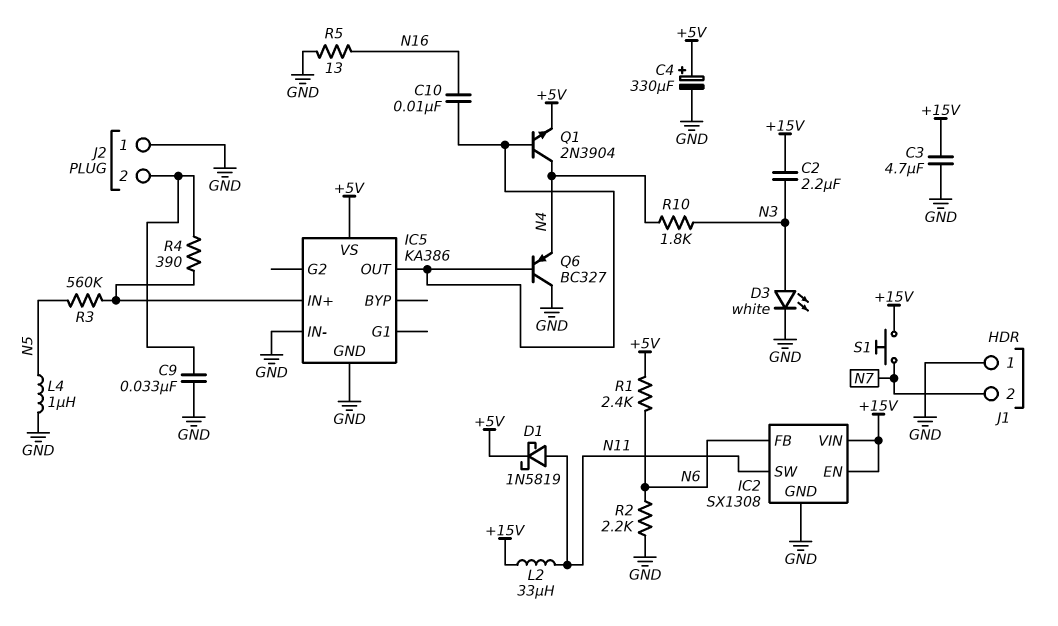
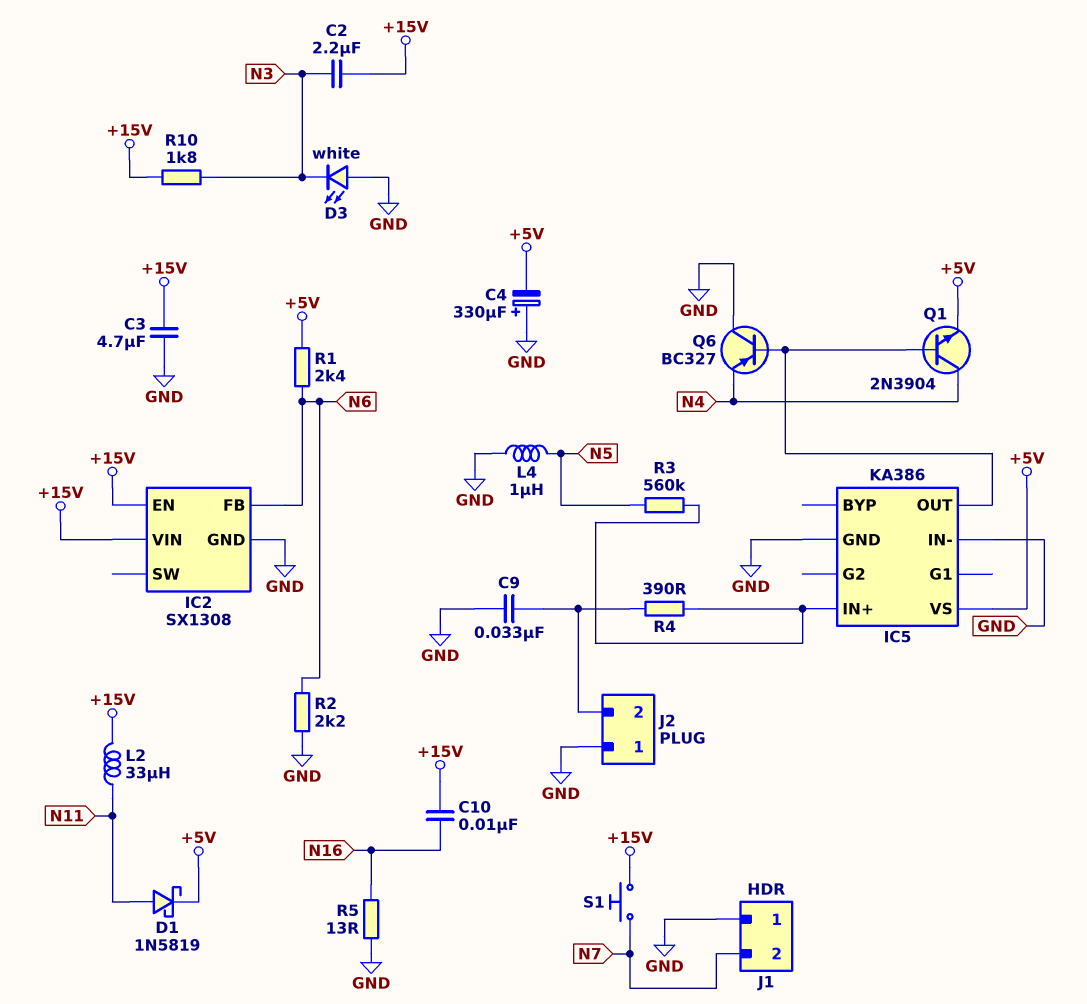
C4: 330uF (plus +5V, minus GND) -> 330uF (plus GND, minus +5V)
C10: 10nF (IC5/OUT, N16) -> 10nF (+15V, N16)
D3: LED white (A N3, K GND) -> LED white (A GND, K N3)
IC2 pin SW: N11 -> none
R10: 1.8k (N3, N4) -> 1.8k (+15V, N3)

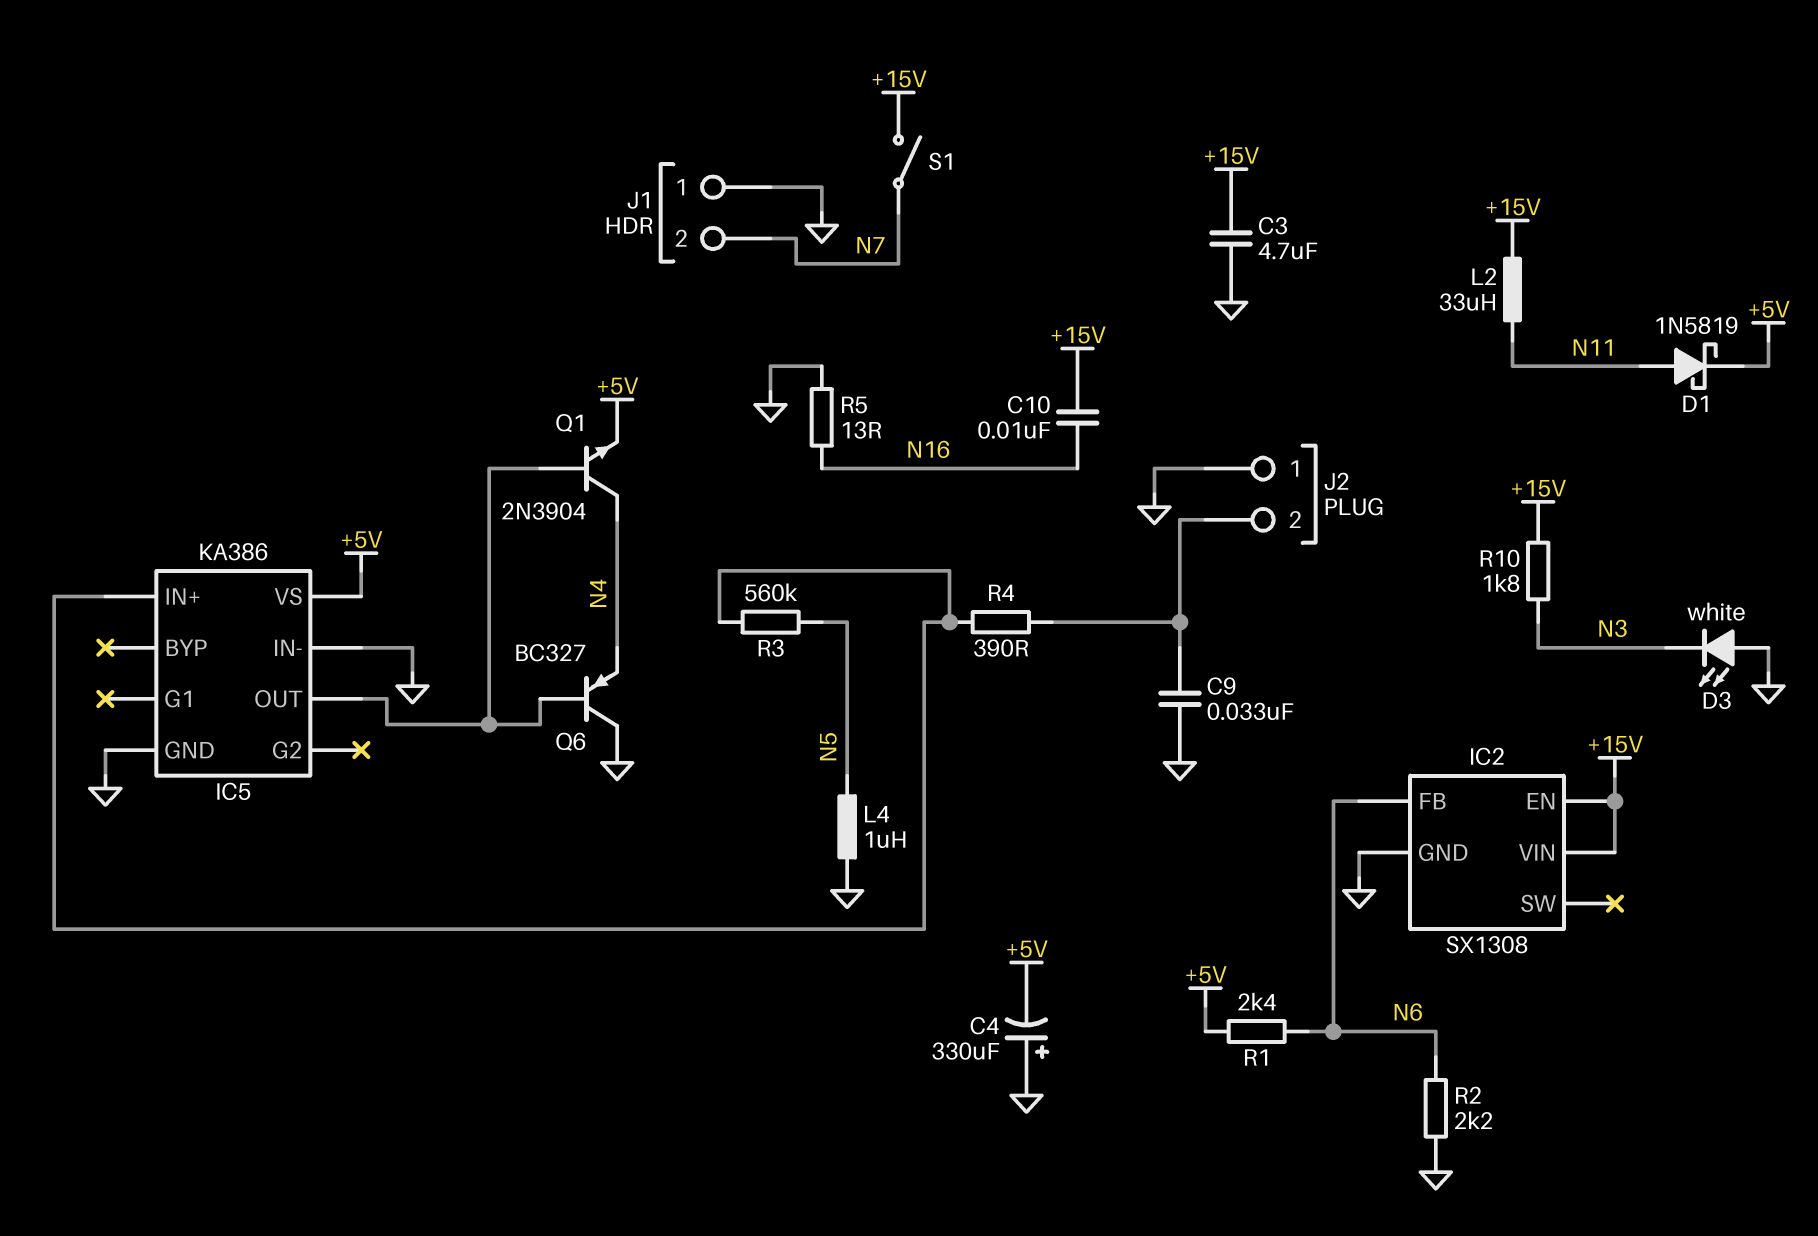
C2: 2.2uF (+15V, N3) -> none
S1: button (+15V, N7) -> switch (+15V, N7)

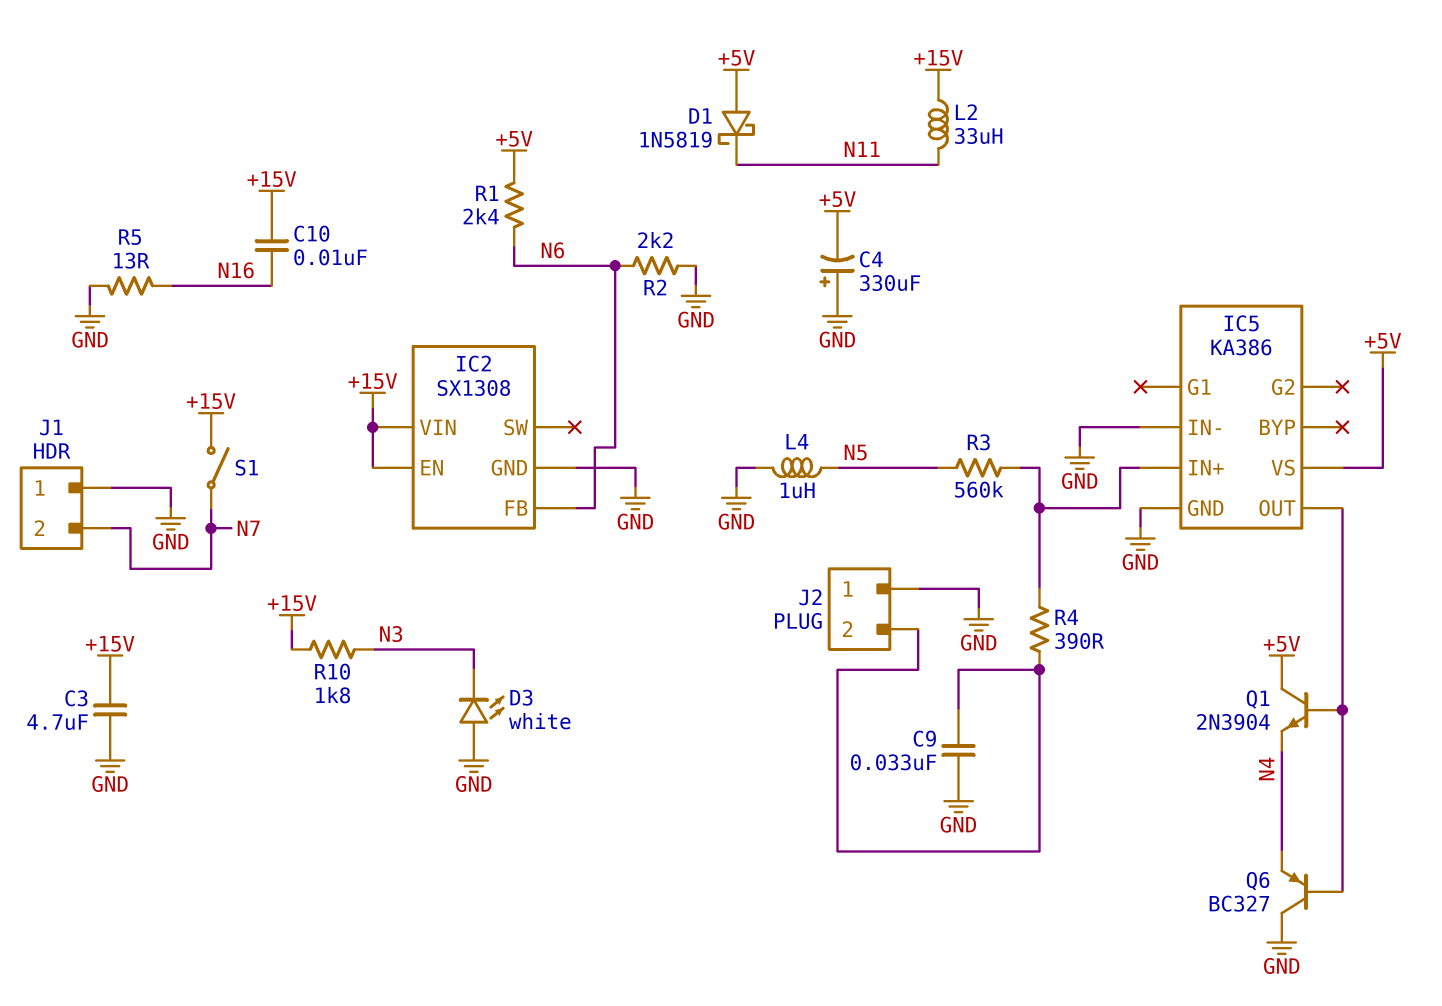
D1: schottky 1N5819 (A N11, K +5V) -> schottky 1N5819 (A +5V, K N11)
Q1: NPN 2N3904 (B IC5/OUT, C N4, E +5V) -> NPN 2N3904 (B IC5/OUT, C +5V, E N4)

